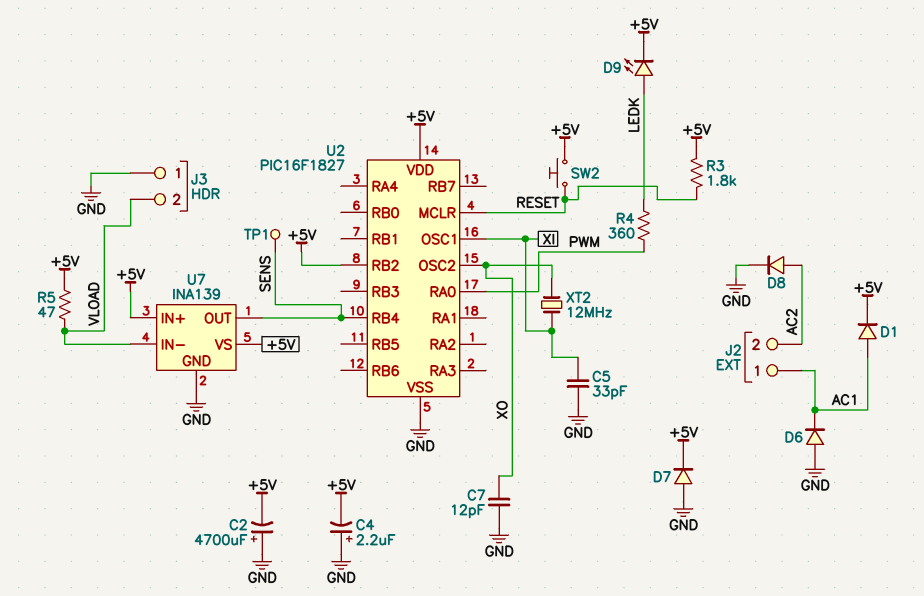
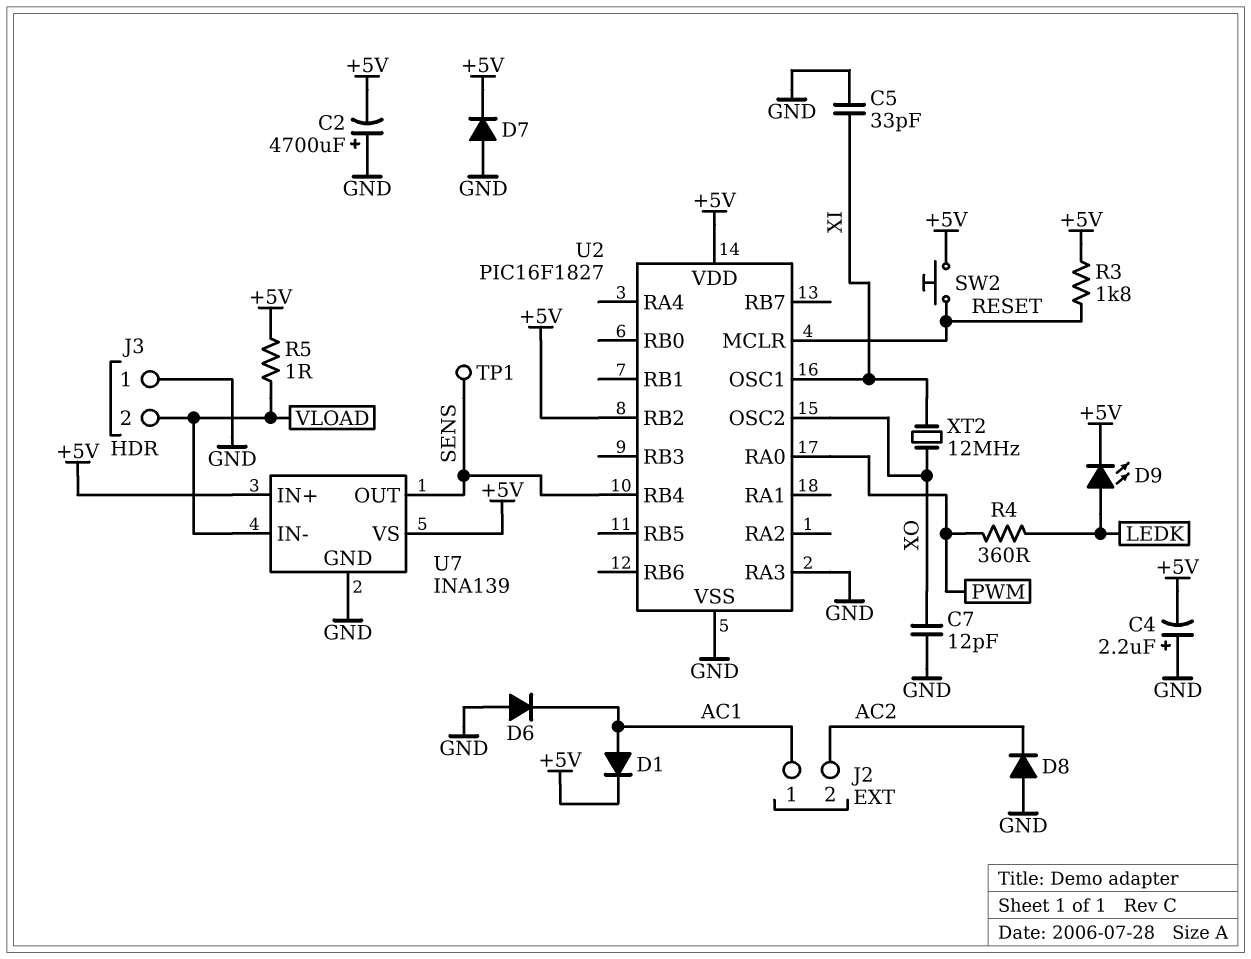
D8: diode (A AC2, K GND) -> diode (A GND, K AC2)
R5: 47 (+5V, VLOAD) -> 1 (+5V, VLOAD)
U2 pin RA3: none -> GND

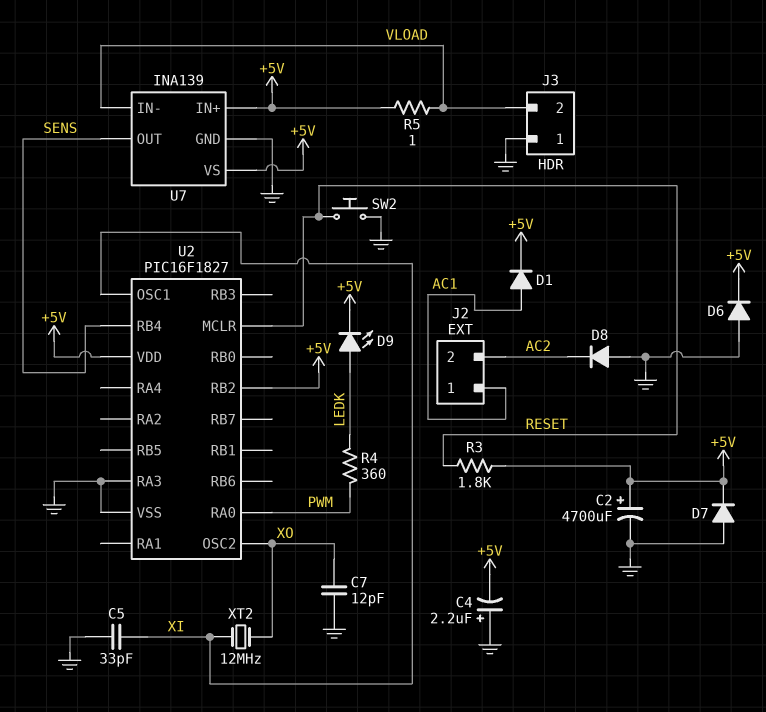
C2: 4700uF (plus GND, minus +5V) -> 4700uF (plus +5V, minus GND)
D6: diode (A GND, K AC1) -> diode (A GND, K +5V)
SW2: button (+5V, RESET) -> button (GND, RESET)
TP1: test point (SENS) -> none

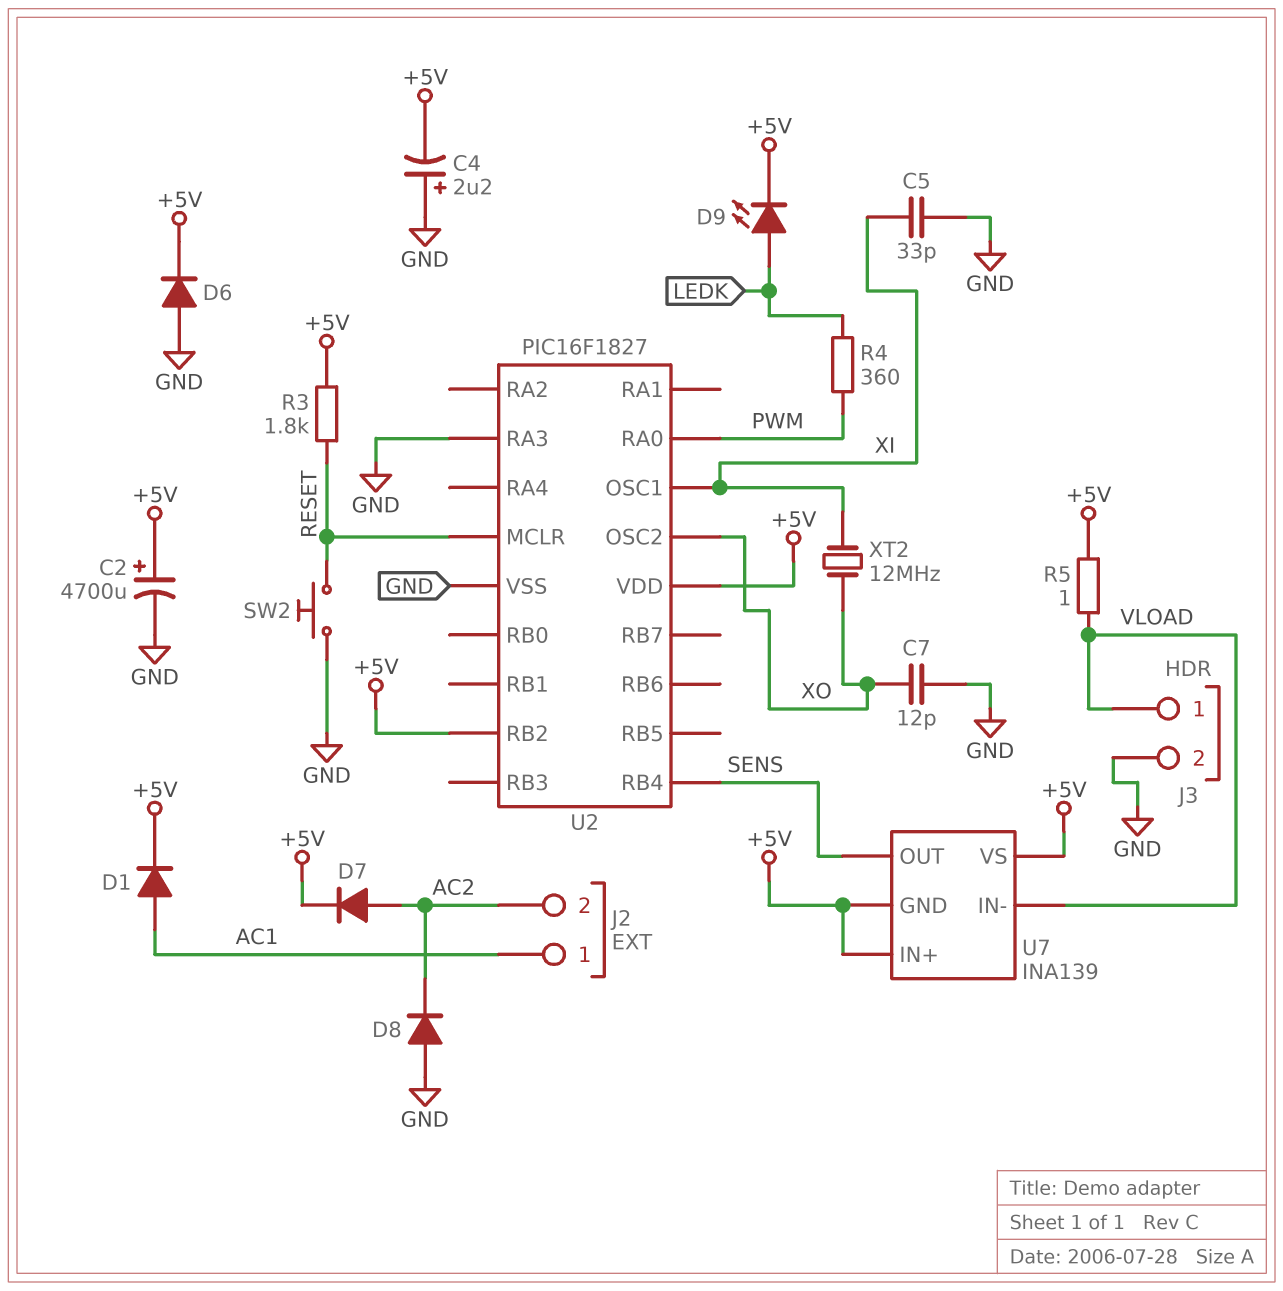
D7: diode (A GND, K +5V) -> diode (A AC2, K +5V)
J3 pin 1: GND -> VLOAD
J3 pin 2: VLOAD -> GND
U7 pin GND: GND -> +5V

